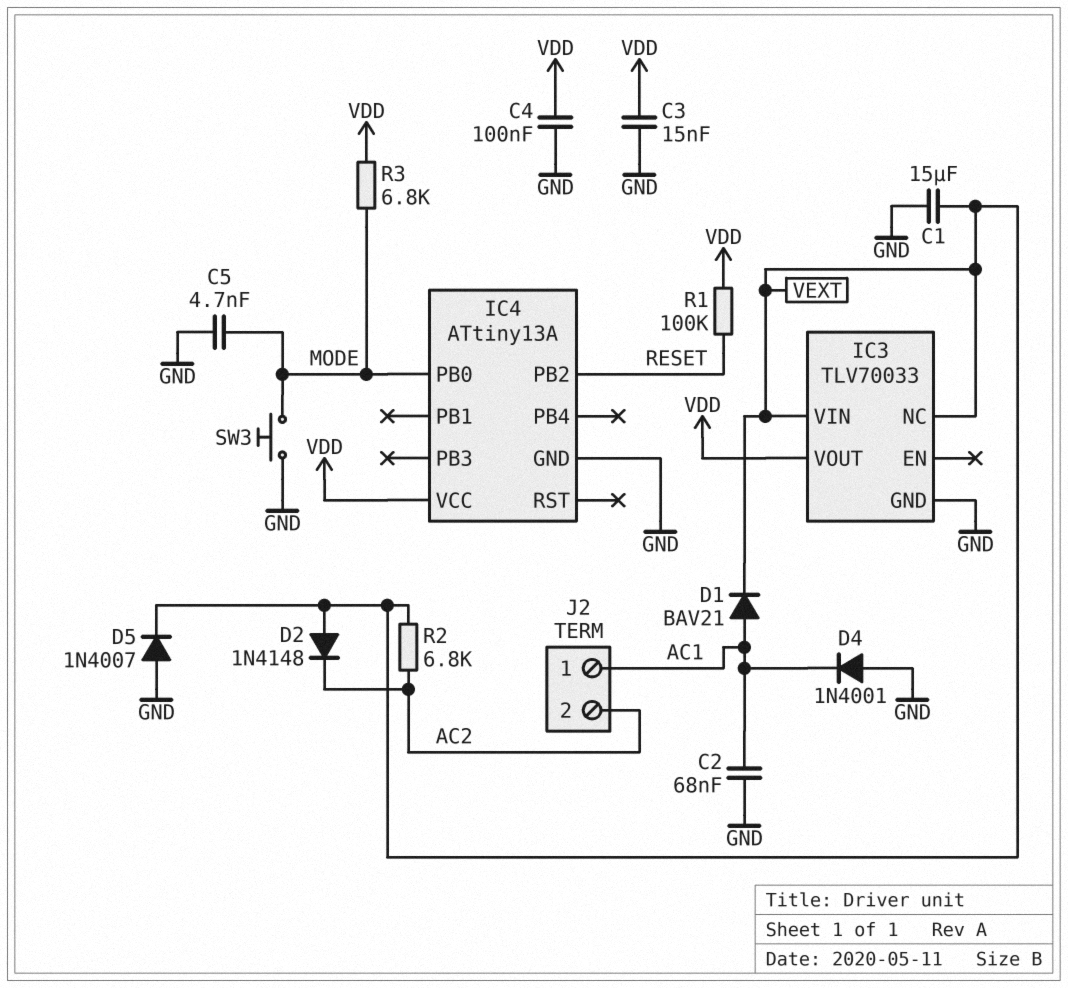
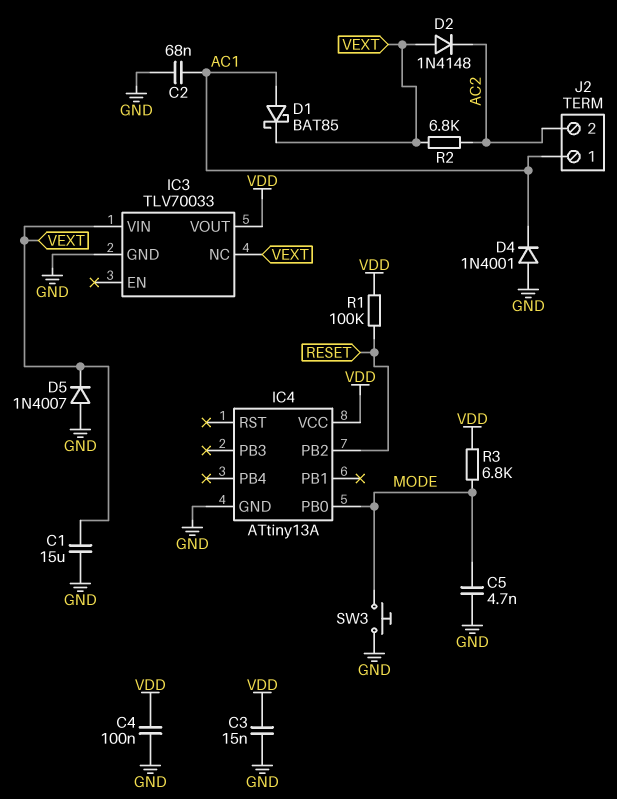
D1: diode BAV21 (A AC1, K VEXT) -> schottky BAT85 (A AC1, K VEXT)

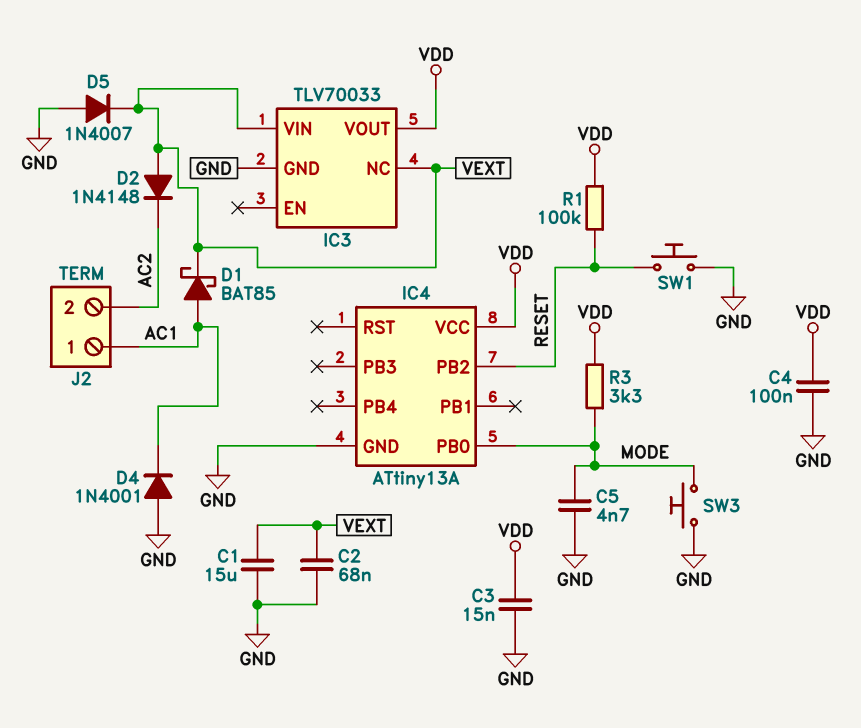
C2: 68nF (AC1, GND) -> 68nF (GND, VEXT)
R2: 6.8k (AC2, VEXT) -> none
R3: 6.8k (MODE, VDD) -> 3.3k (MODE, VDD)
SW1: none -> button (GND, RESET)

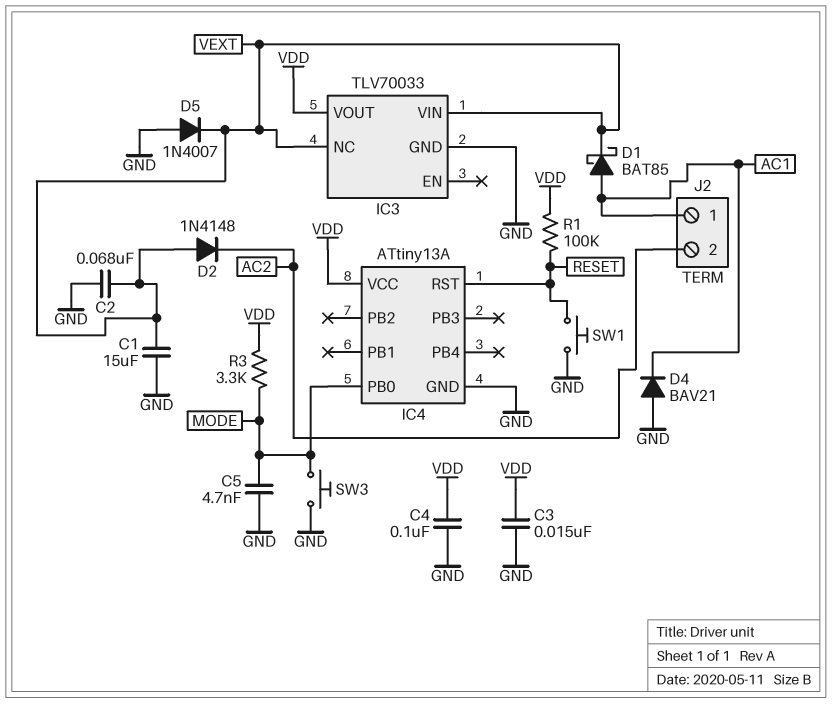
D4: diode 1N4001 (A GND, K AC1) -> diode BAV21 (A GND, K AC1)
IC4 pin PB2: RESET -> none
IC4 pin RST: none -> RESET

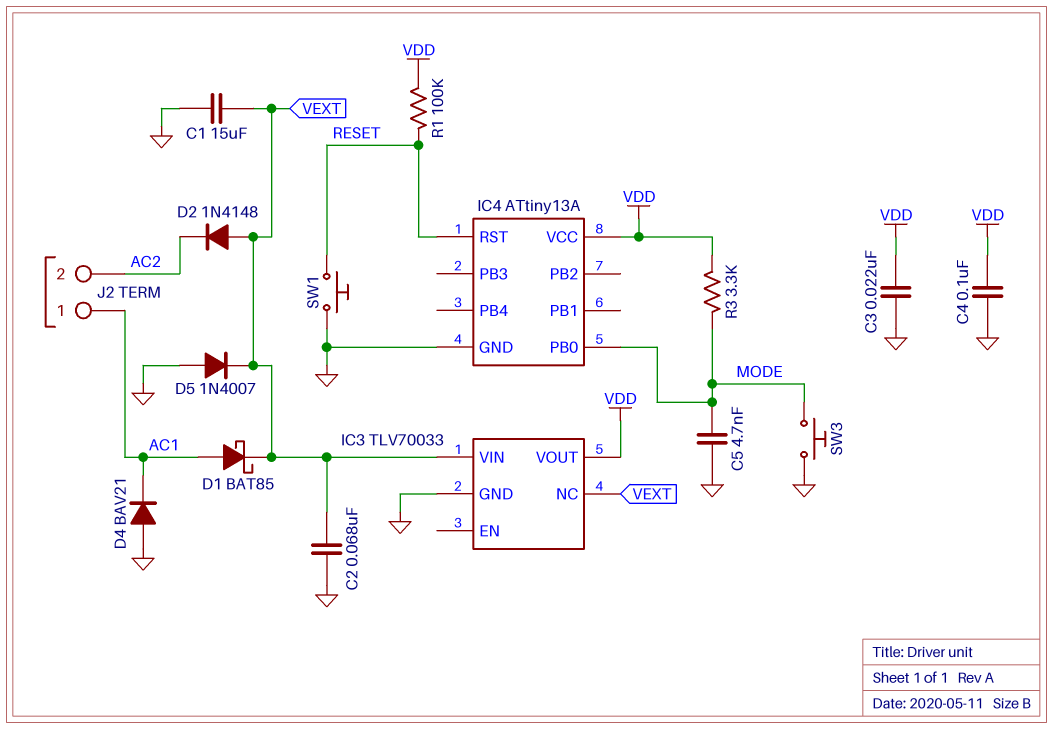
C3: 15nF (GND, VDD) -> 22nF (GND, VDD)

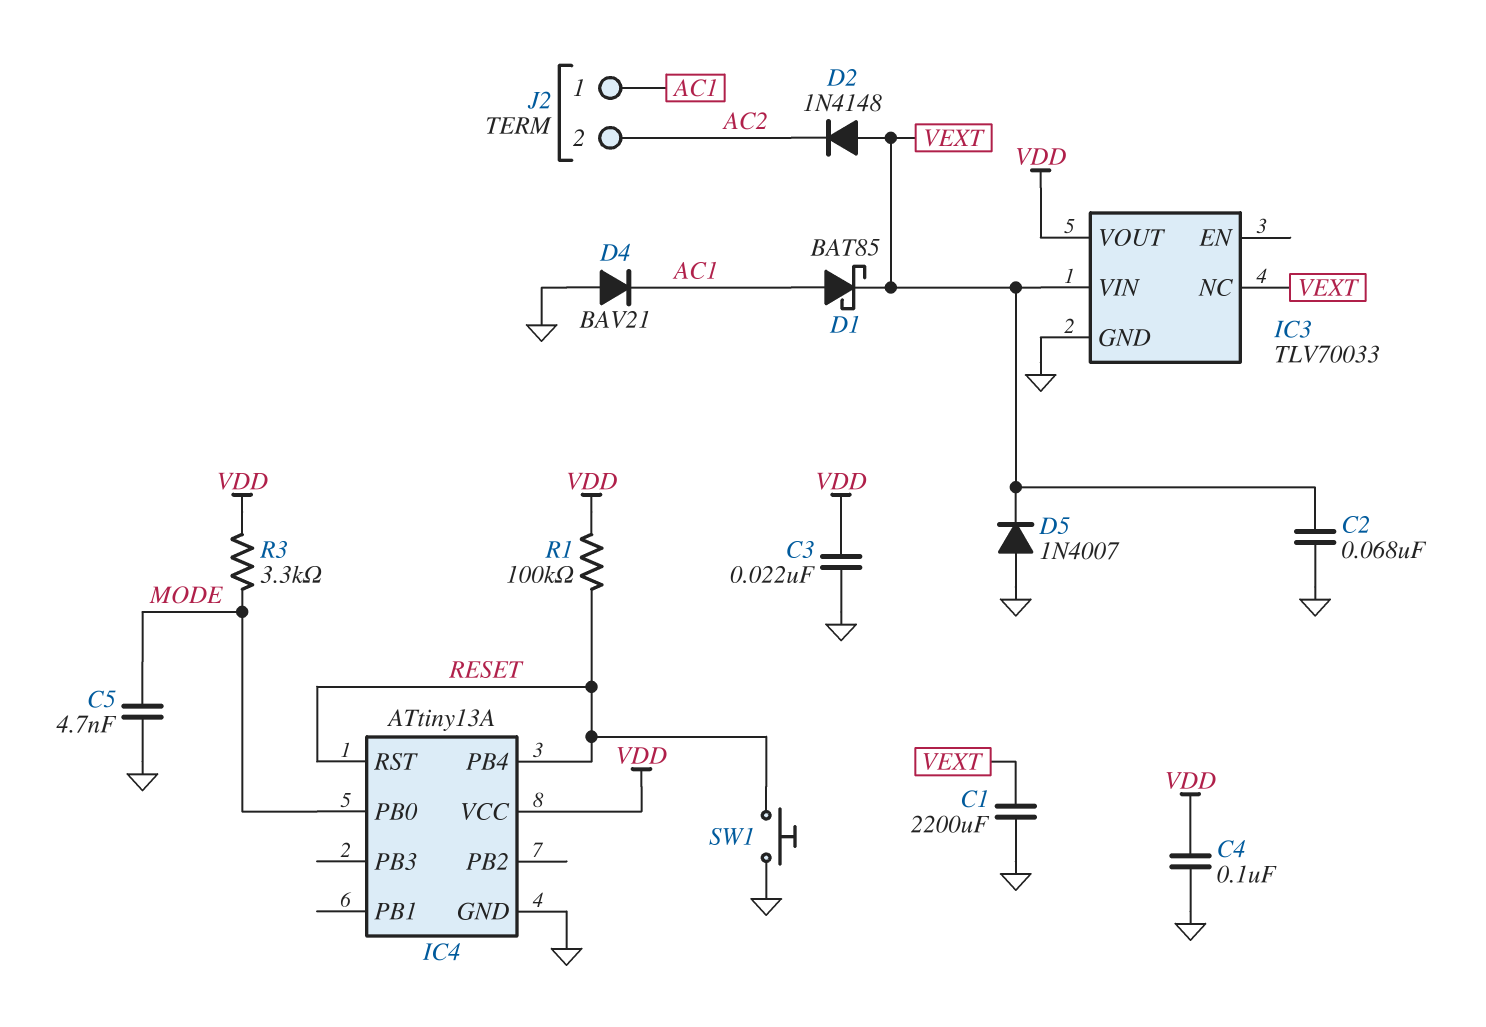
C1: 15uF (GND, VEXT) -> 2200uF (GND, VEXT)
IC4 pin PB4: none -> RESET
SW3: button (GND, MODE) -> none

